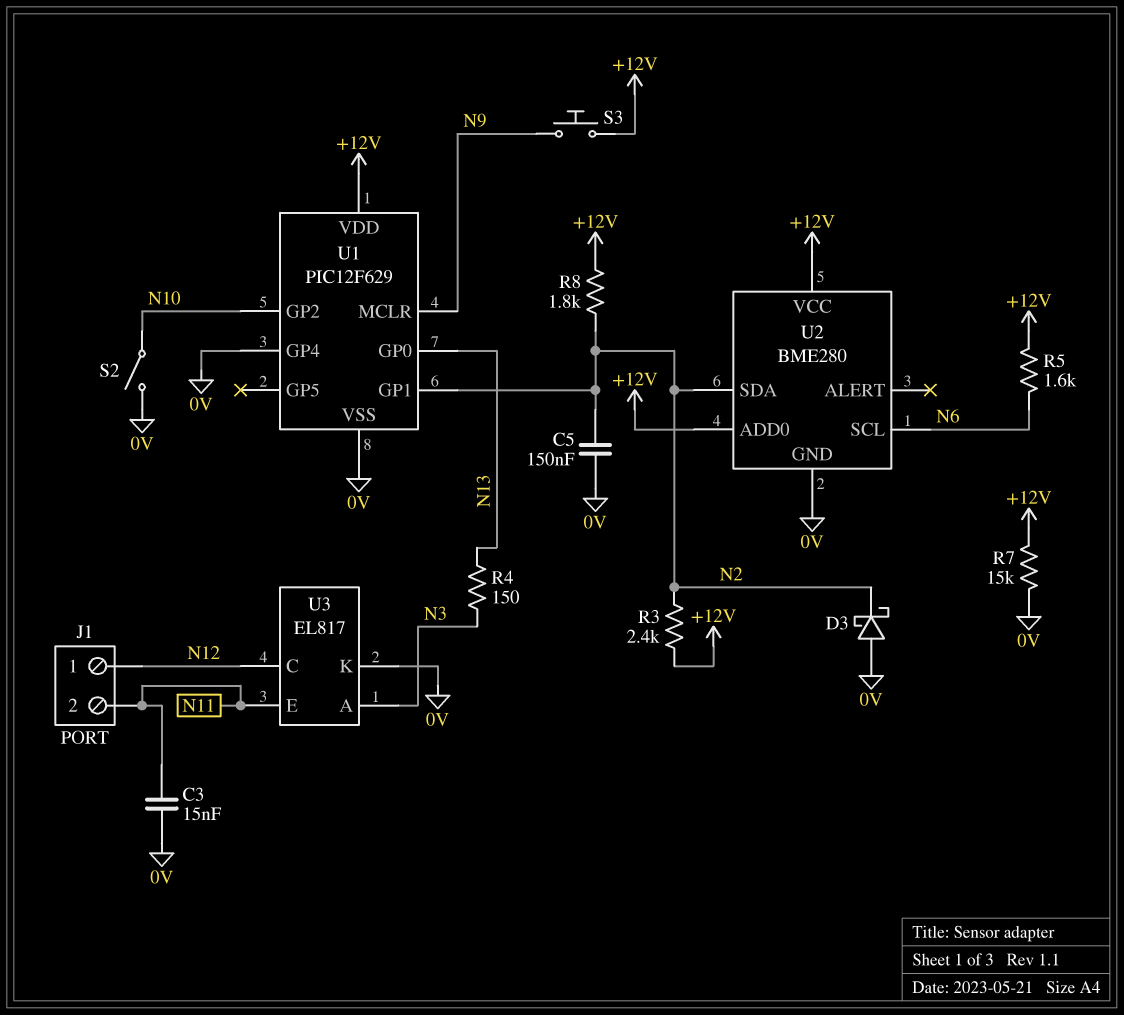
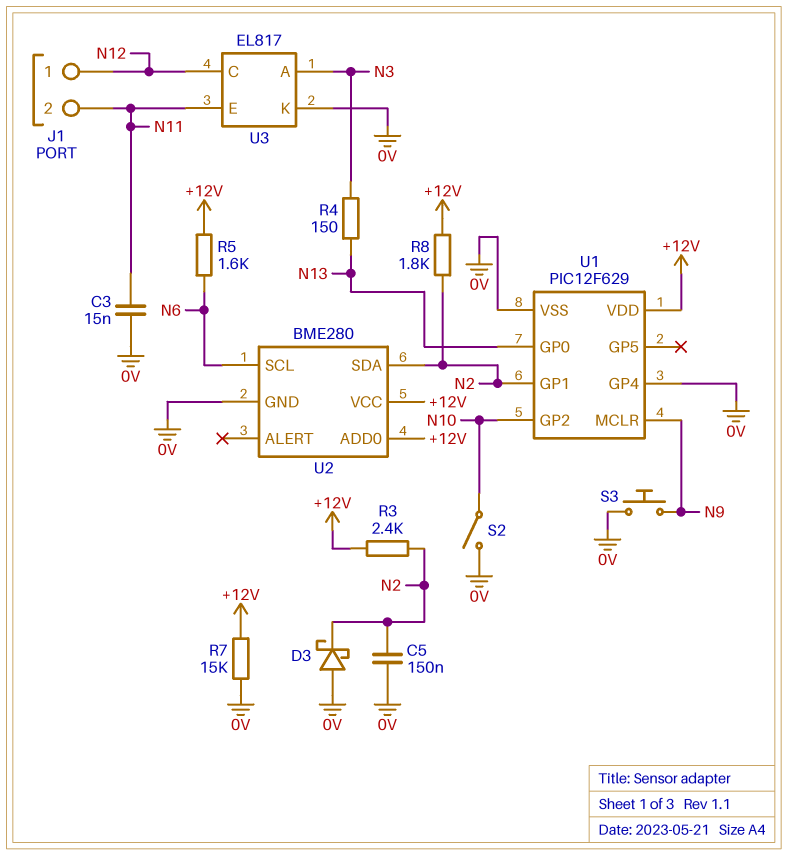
S3: button (+12V, N9) -> button (0V, N9)

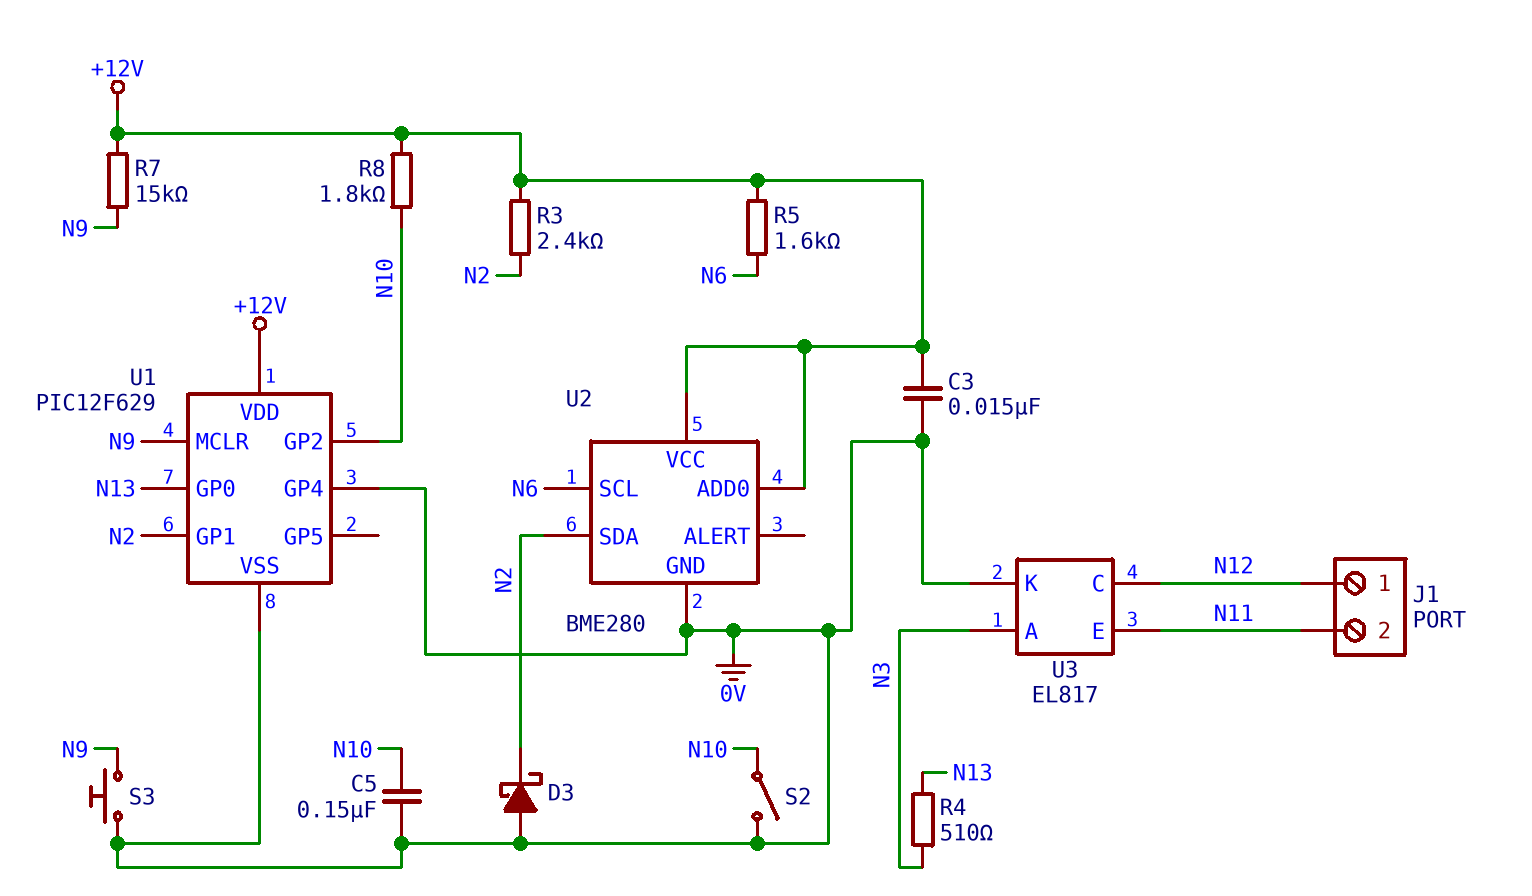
C3: 15nF (0V, N11) -> 15nF (+12V, 0V)
C5: 150nF (0V, N2) -> 150nF (0V, N10)
R4: 150 (N3, N13) -> 510 (N3, N13)
R7: 15k (+12V, 0V) -> 15k (+12V, N9)
R8: 1.8k (+12V, N2) -> 1.8k (+12V, N10)

